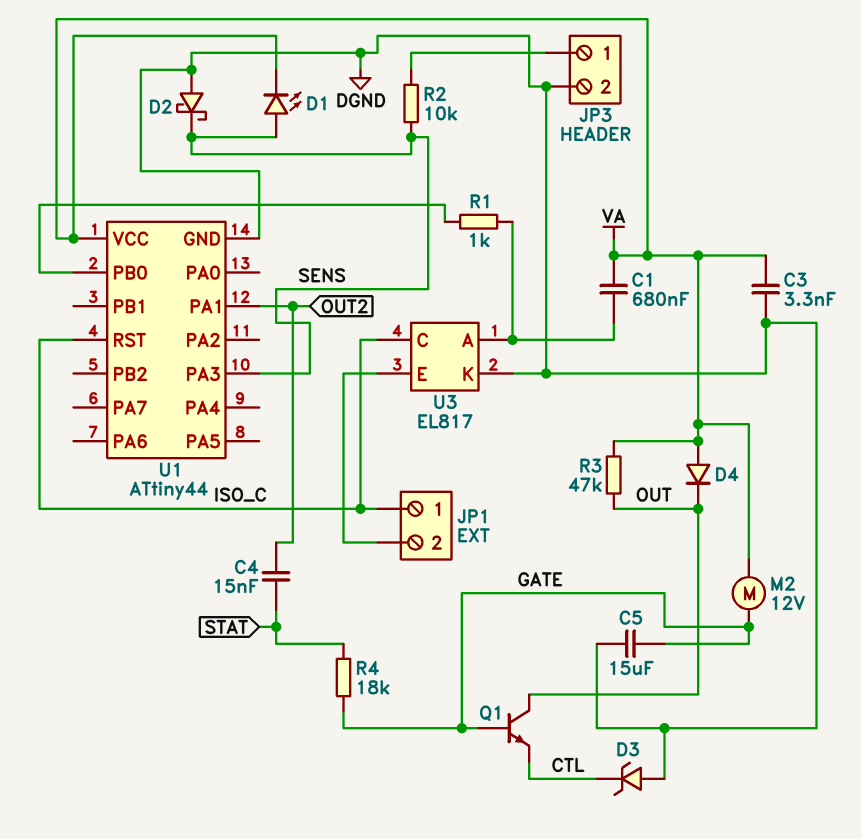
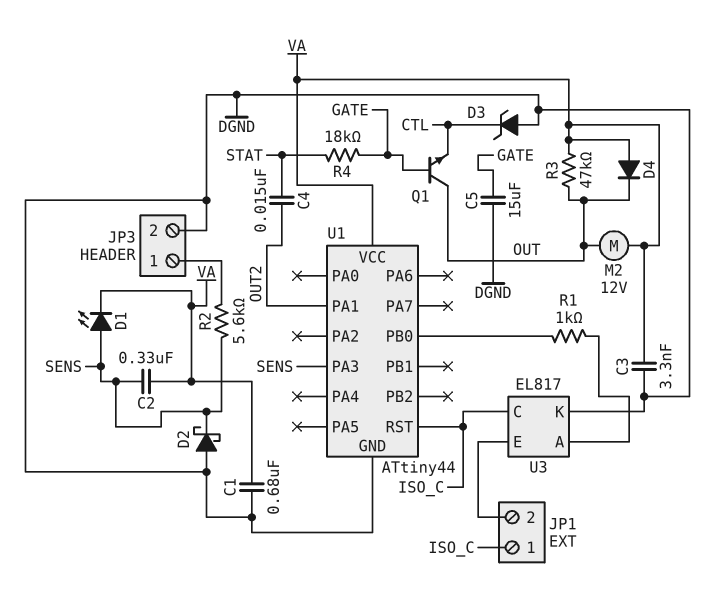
C1: 680nF (U3/A, VA) -> 680nF (DGND, VA)
C2: none -> 330nF (SENS, VA)
M2: motor 12V (GATE, VA) -> motor 12V (OUT, VA)
R2: 10k (JP3/1, SENS) -> 5.6k (JP3/1, SENS)

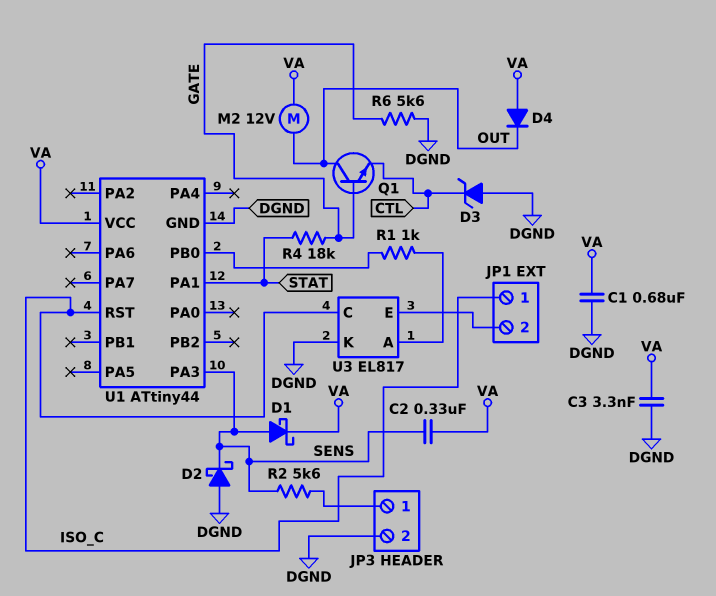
C4: 15nF (OUT2, STAT) -> none
C5: 15uF (DGND, GATE) -> none
D1: LED (A SENS, K VA) -> schottky (A SENS, K VA)
R3: 47k (OUT, VA) -> none
R6: none -> 5.6k (DGND, GATE)
U1 pin PA1: OUT2 -> STAT

